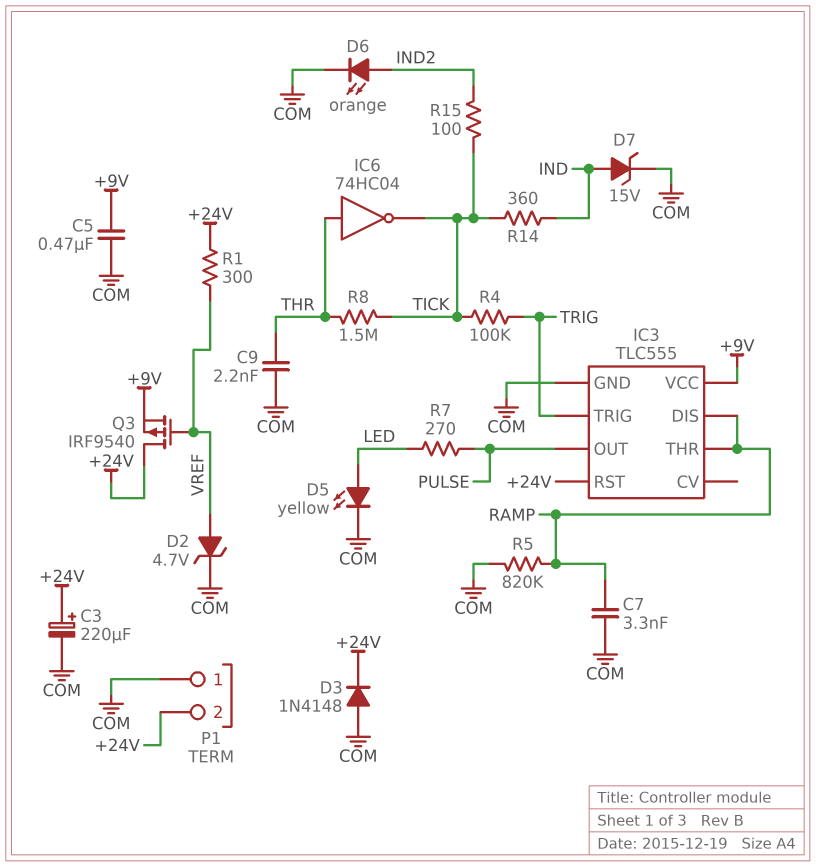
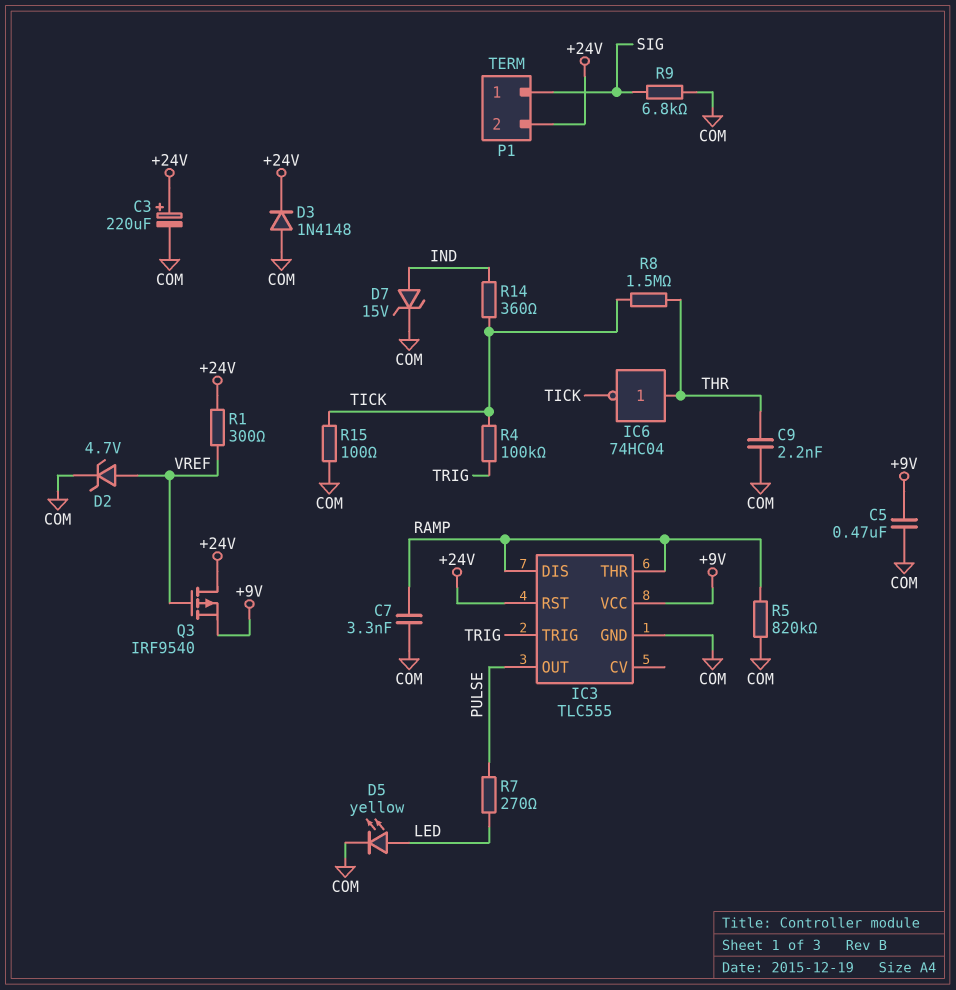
D6: LED orange (A IND2, K COM) -> none
P1 pin 1: COM -> SIG
R9: none -> 6.8k (COM, SIG)
R15: 100 (IND2, TICK) -> 100 (COM, TICK)

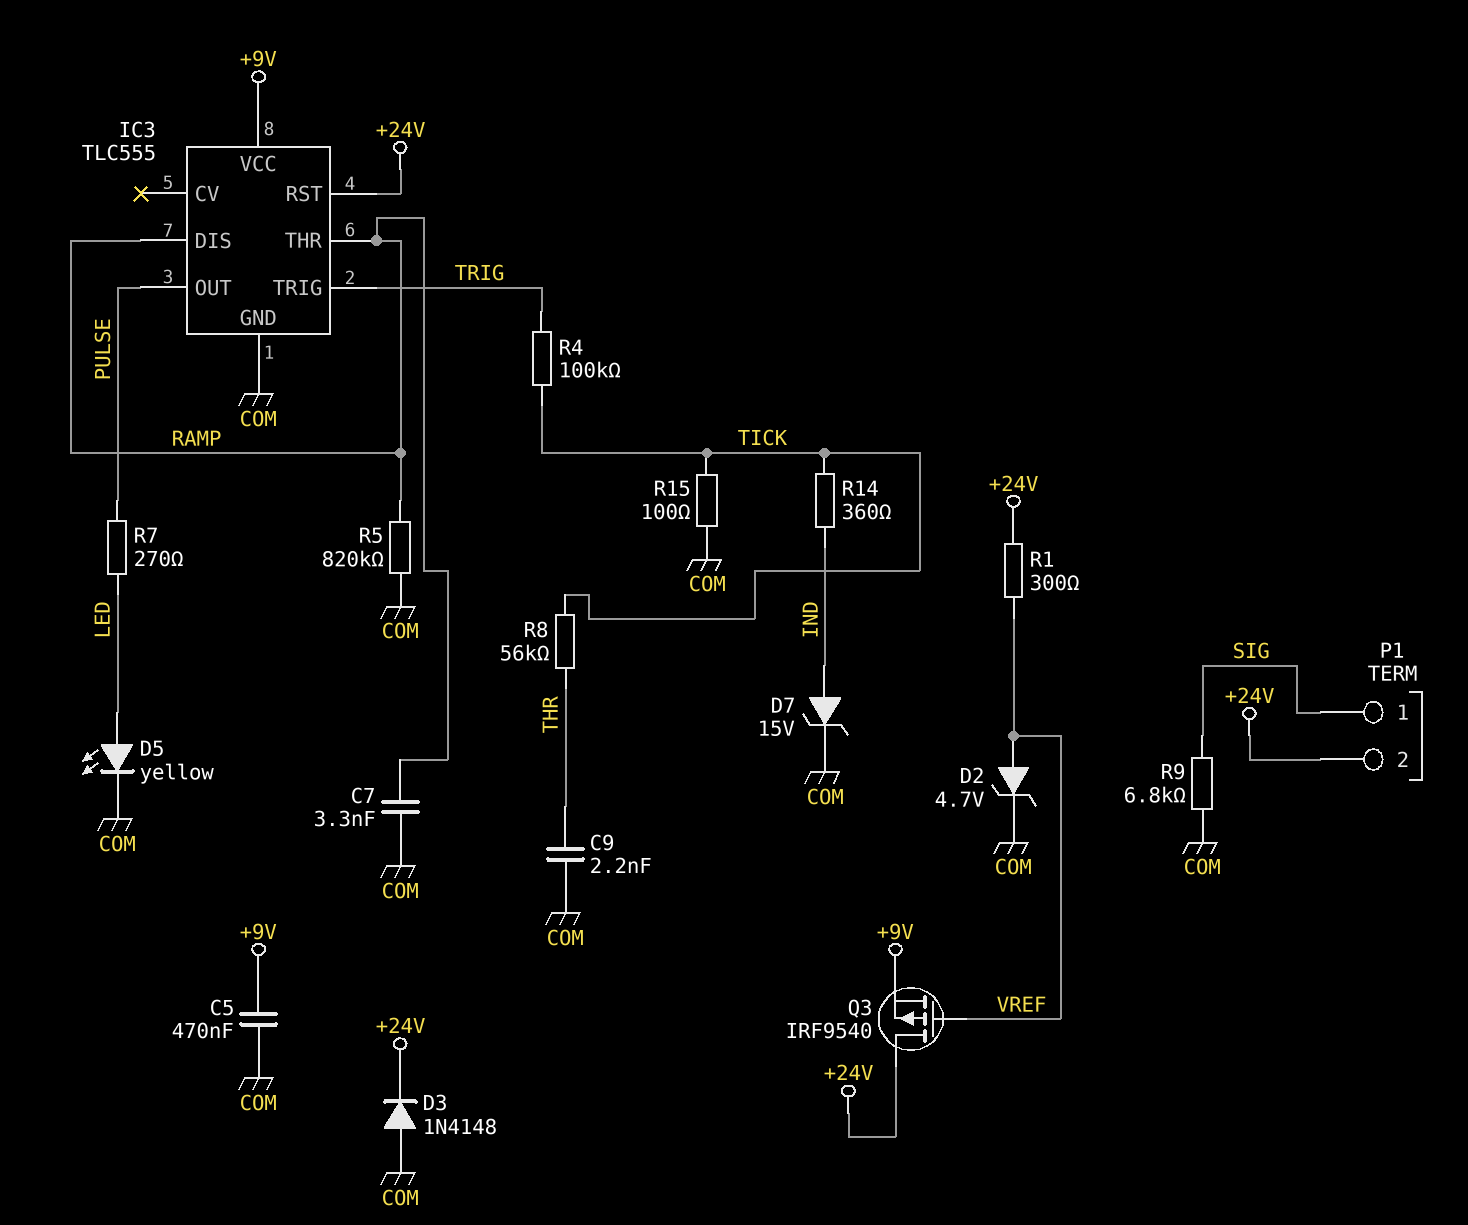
C3: 220uF (plus +24V, minus COM) -> none
IC6: NOT 74HC04 (in THR, out TICK) -> none
R8: 1.5M (THR, TICK) -> 56k (THR, TICK)

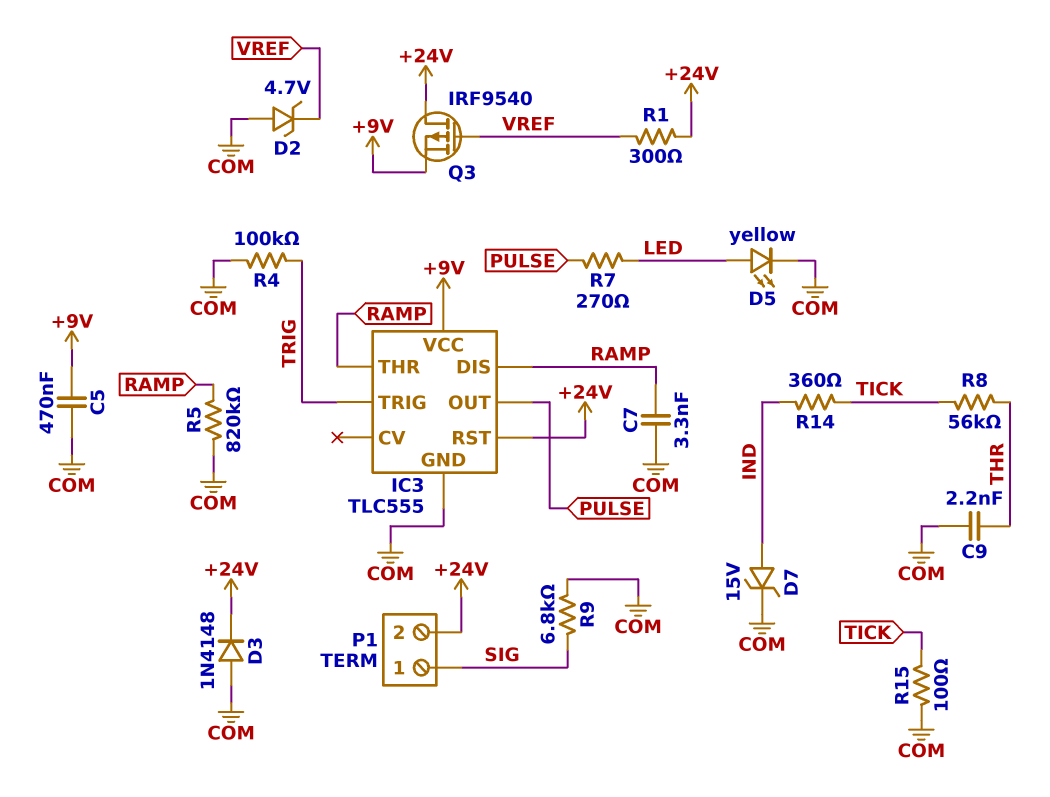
D2: zener 4.7V (A VREF, K COM) -> zener 4.7V (A COM, K VREF)
R4: 100k (TICK, TRIG) -> 100k (COM, TRIG)

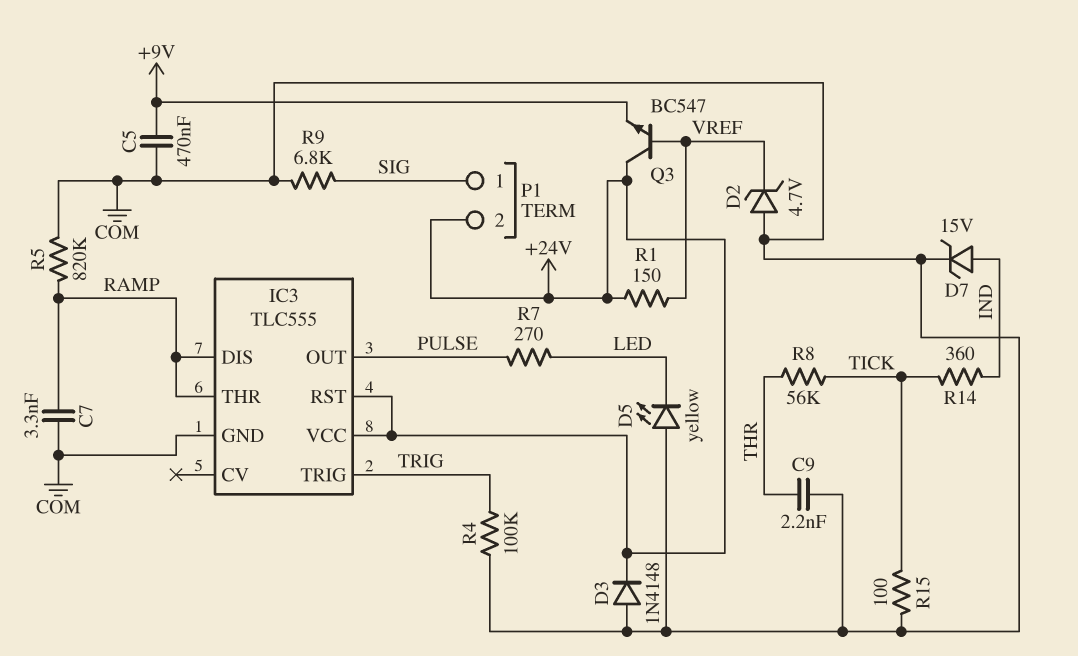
D5: LED yellow (A LED, K COM) -> LED yellow (A COM, K LED)
IC3 pin VCC: +9V -> +24V
Q3: PMOS IRF9540 (G VREF, D +24V, S +9V) -> NPN BC547 (B VREF, C +24V, E +9V)
R1: 300 (+24V, VREF) -> 150 (+24V, VREF)

